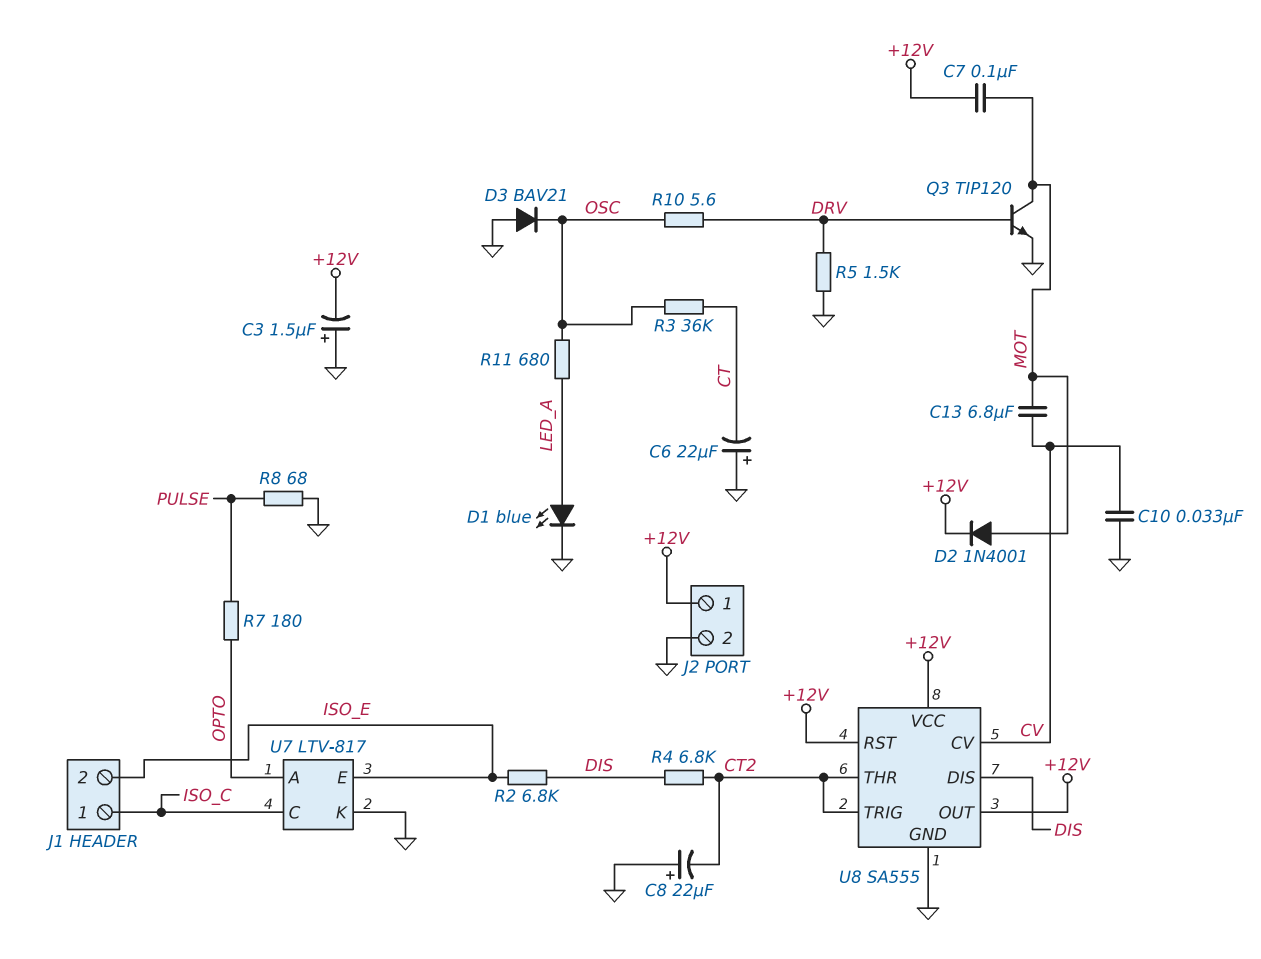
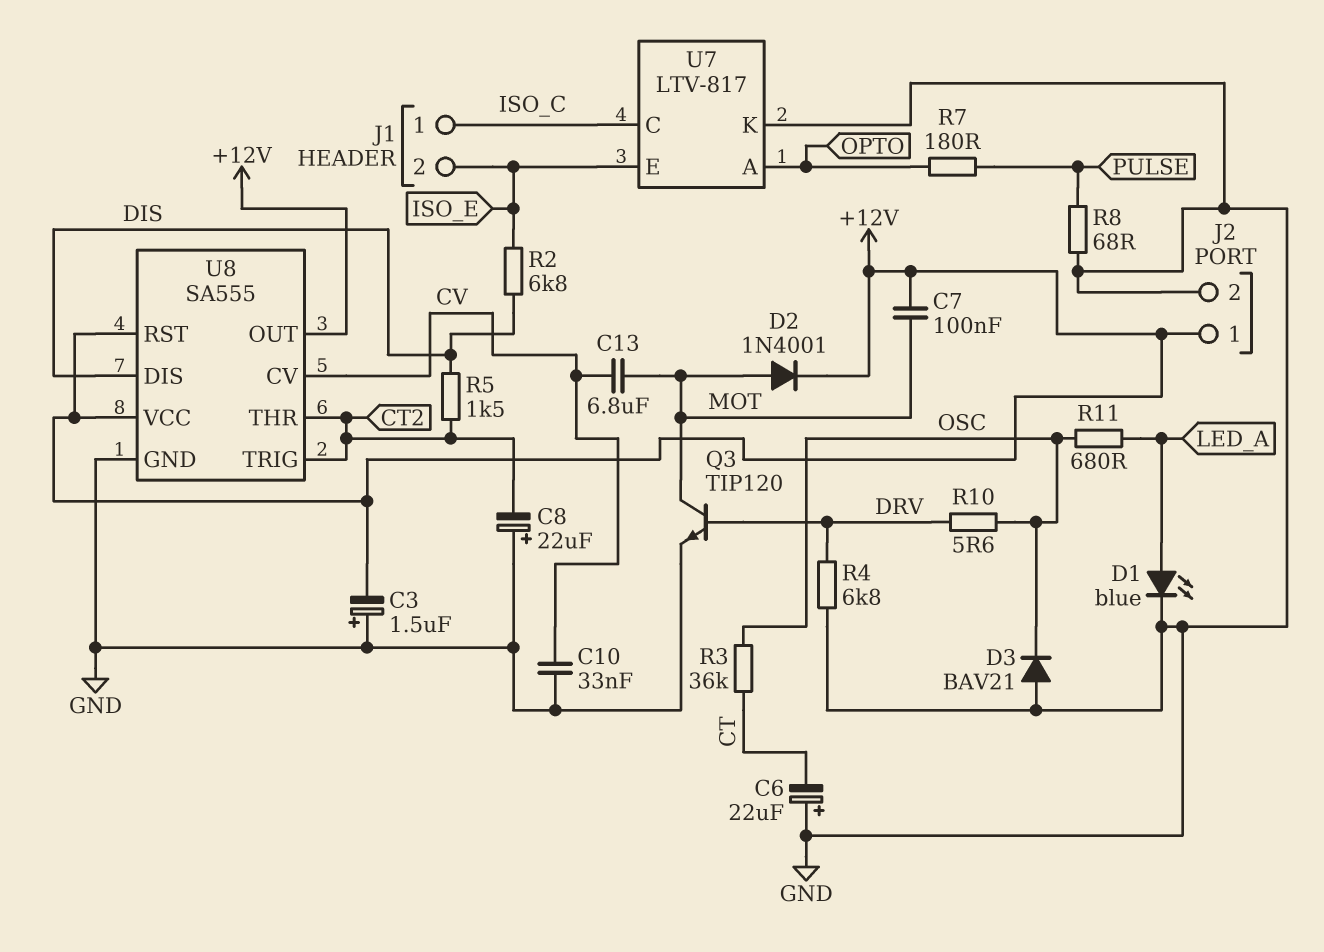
R4: 6.8k (CT2, DIS) -> 6.8k (DRV, GND)
R5: 1.5k (DRV, GND) -> 1.5k (CT2, DIS)

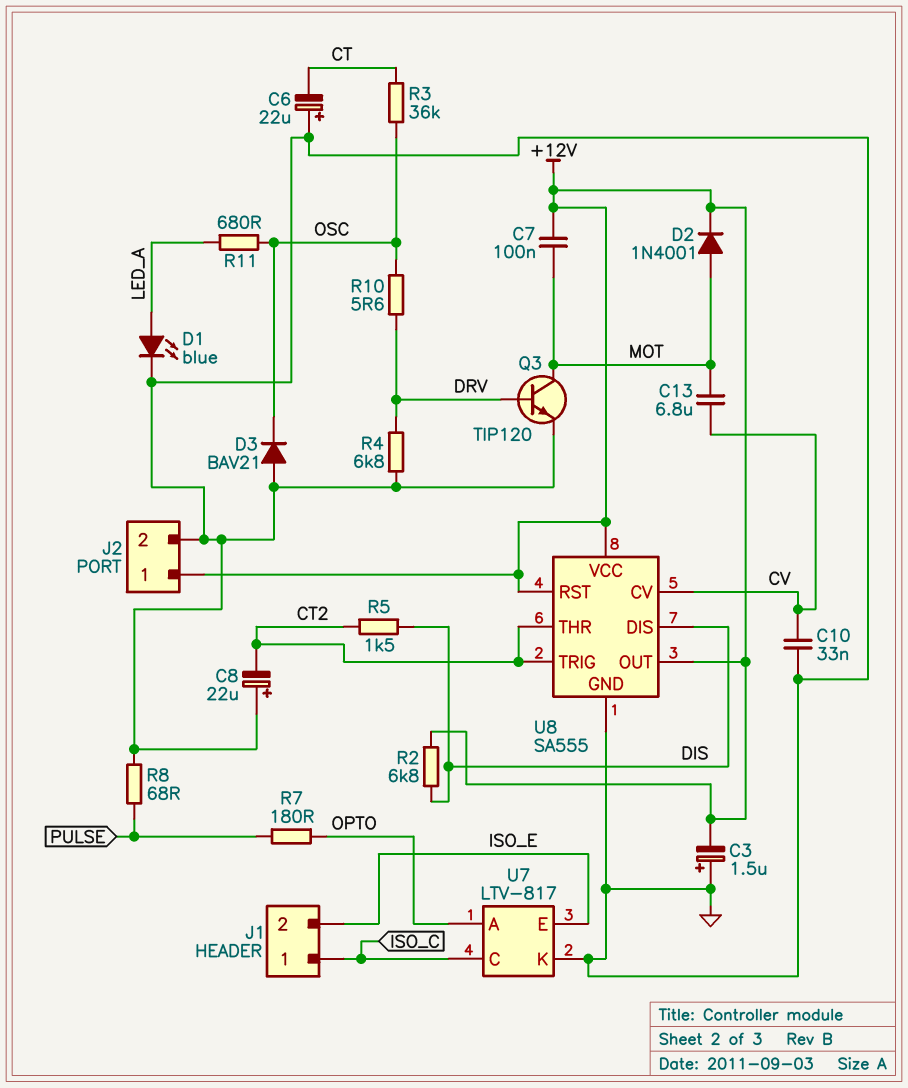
R2: 6.8k (DIS, ISO_E) -> 6.8k (+12V, DIS)

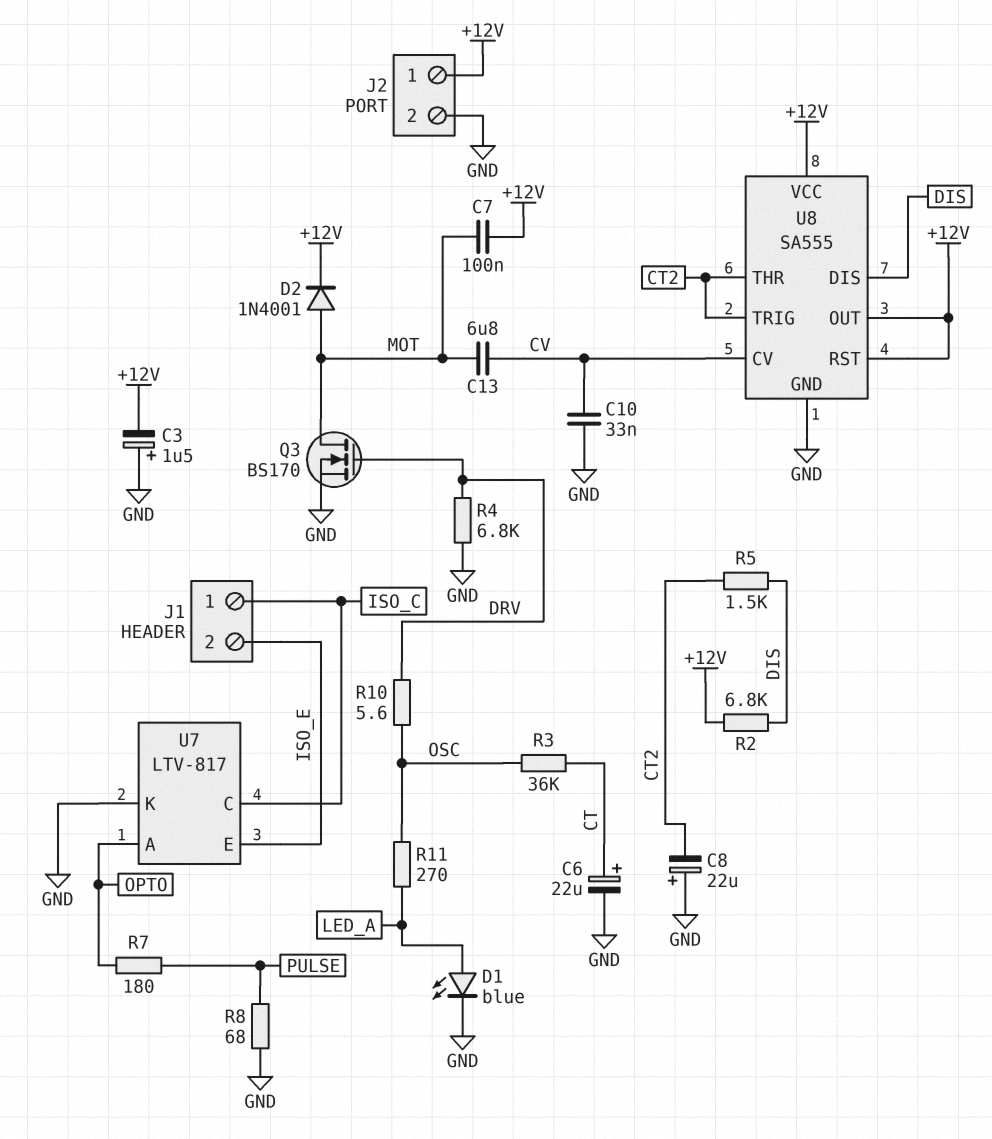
C6: 22uF (plus GND, minus CT) -> 22uF (plus CT, minus GND)
D3: diode BAV21 (A GND, K OSC) -> none
Q3: NPN TIP120 (B DRV, C MOT, E GND) -> NMOS BS170 (G DRV, D MOT, S GND)
R11: 680 (LED_A, OSC) -> 270 (LED_A, OSC)

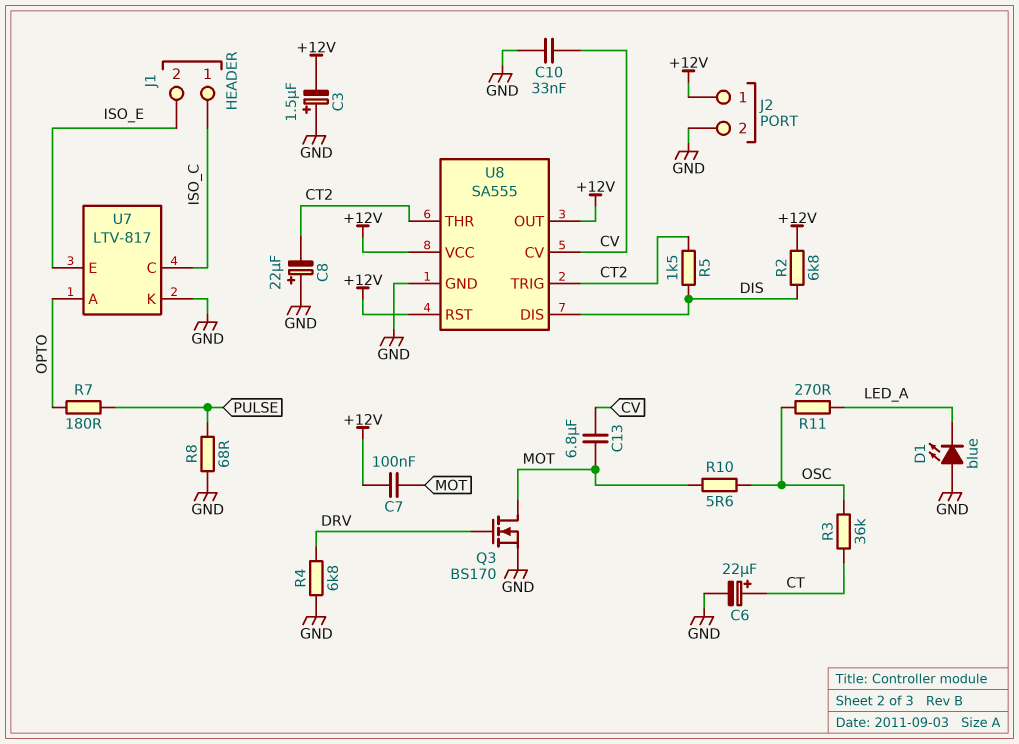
D1: LED blue (A LED_A, K GND) -> LED blue (A GND, K LED_A)
D2: diode 1N4001 (A MOT, K +12V) -> none
R10: 5.6 (DRV, OSC) -> 5.6 (MOT, OSC)

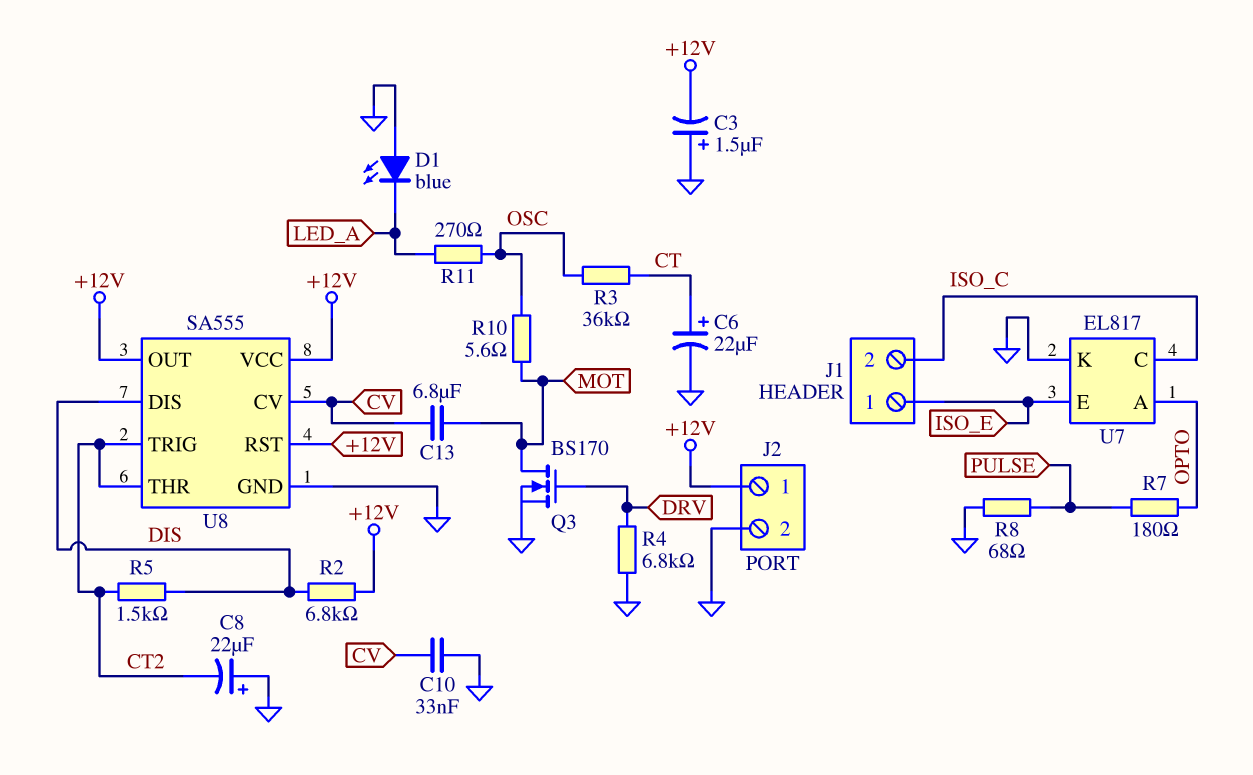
C7: 100nF (+12V, MOT) -> none
J1 pin 1: ISO_C -> ISO_E
J1 pin 2: ISO_E -> ISO_C
U7: LTV-817 -> EL817

